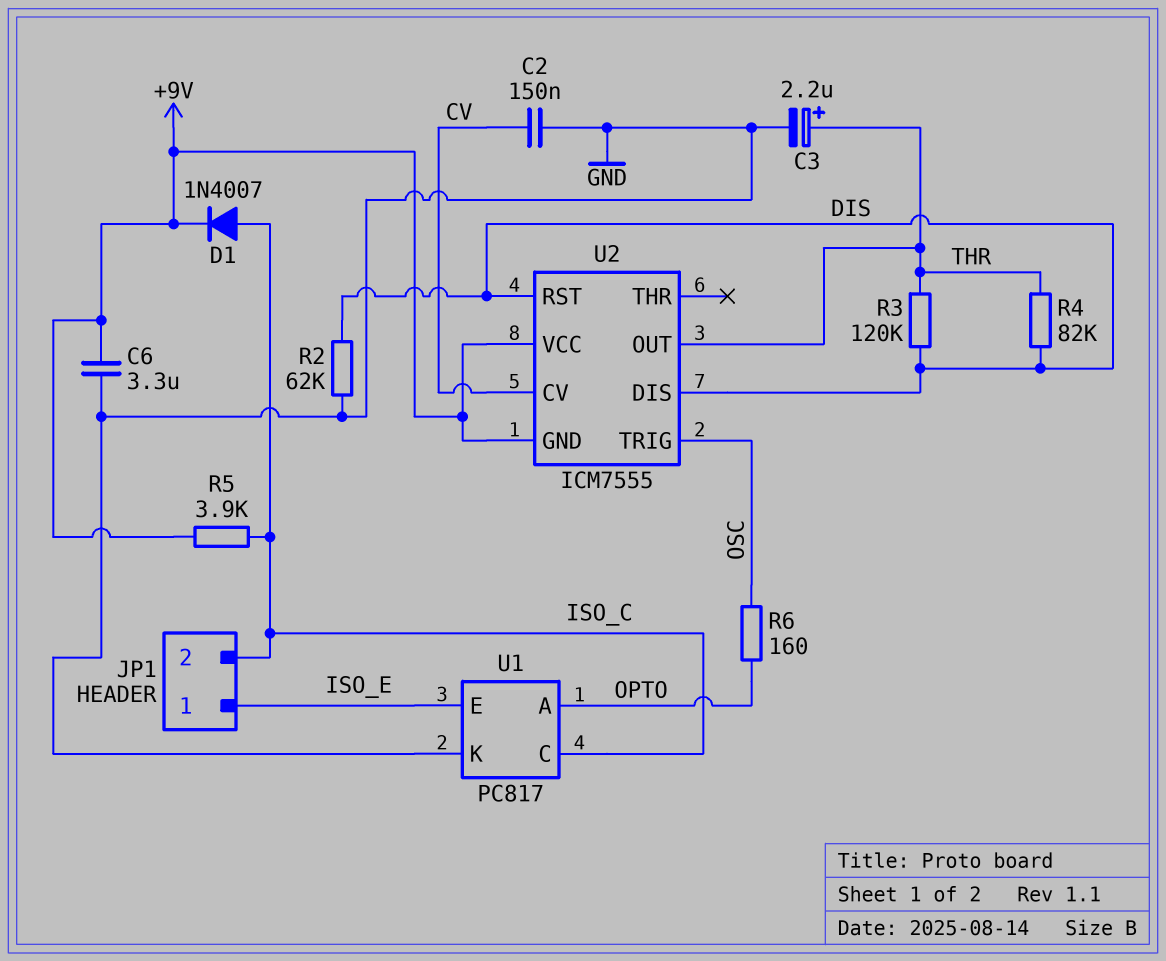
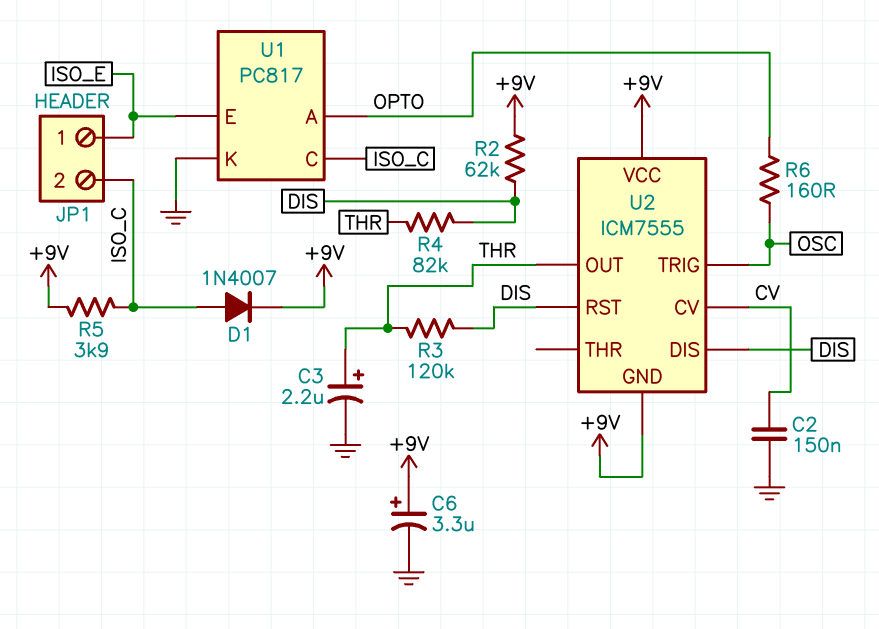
C6: 3.3uF (+9V, GND) -> 3.3uF (plus +9V, minus GND)
R2: 62k (DIS, GND) -> 62k (+9V, DIS)

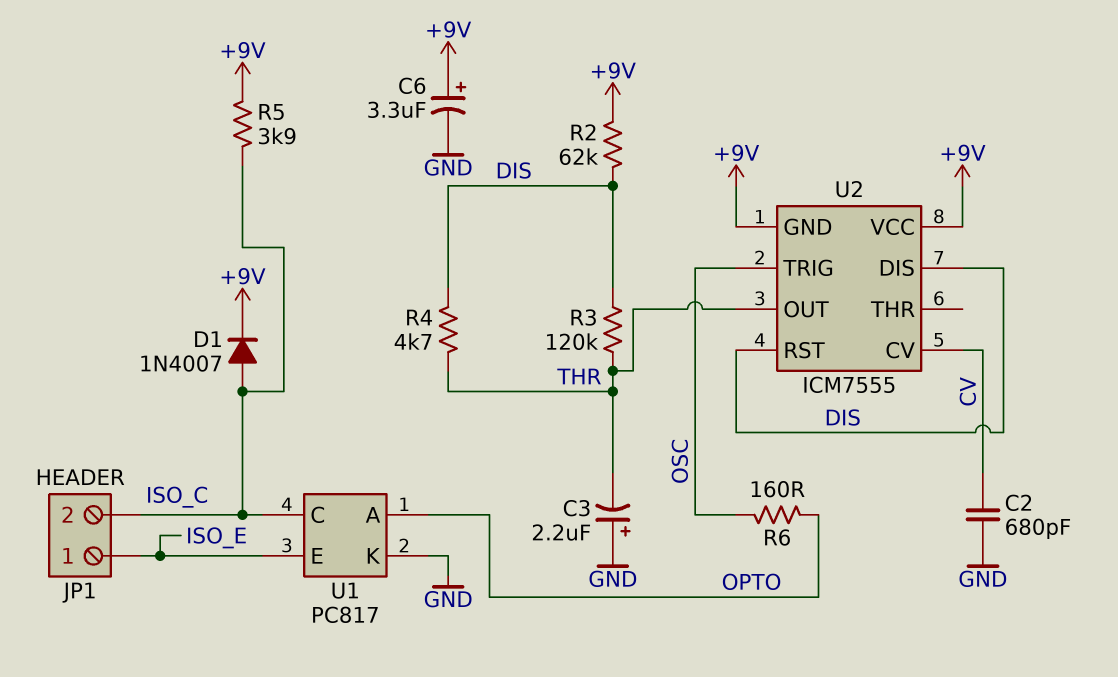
C2: 150nF (CV, GND) -> 680pF (CV, GND)
C3: 2.2uF (plus THR, minus GND) -> 2.2uF (plus GND, minus THR)
R4: 82k (DIS, THR) -> 4.7k (DIS, THR)

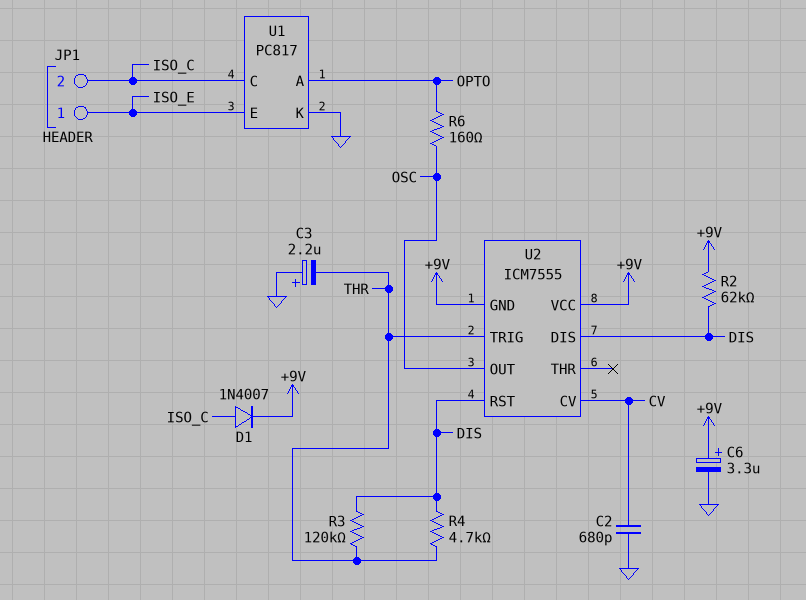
R5: 3.9k (+9V, ISO_C) -> none
U2 pin OUT: THR -> OSC
U2 pin TRIG: OSC -> THR

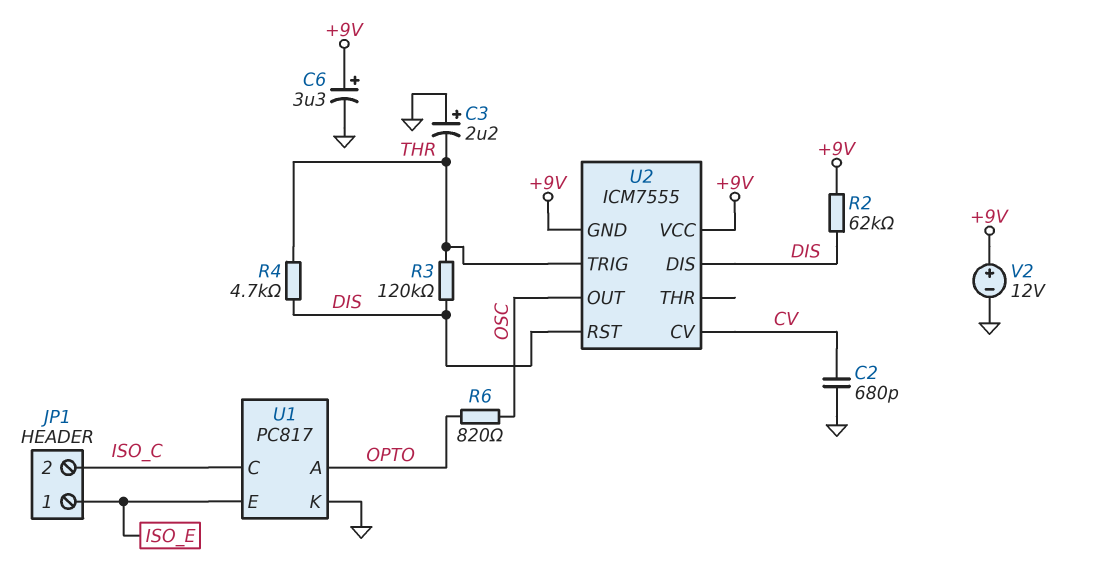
D1: diode 1N4007 (A ISO_C, K +9V) -> none
R6: 160 (OPTO, OSC) -> 820 (OPTO, OSC)
V2: none -> 12V (plus +9V, minus GND)

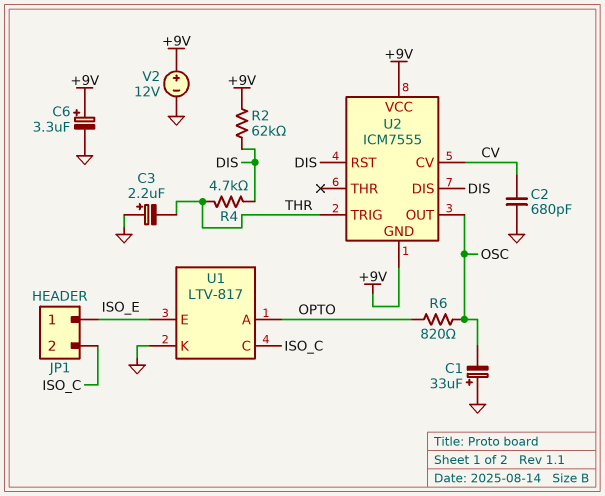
C1: none -> 33uF (plus GND, minus OSC)
R3: 120k (DIS, THR) -> none
U1: PC817 -> LTV-817

